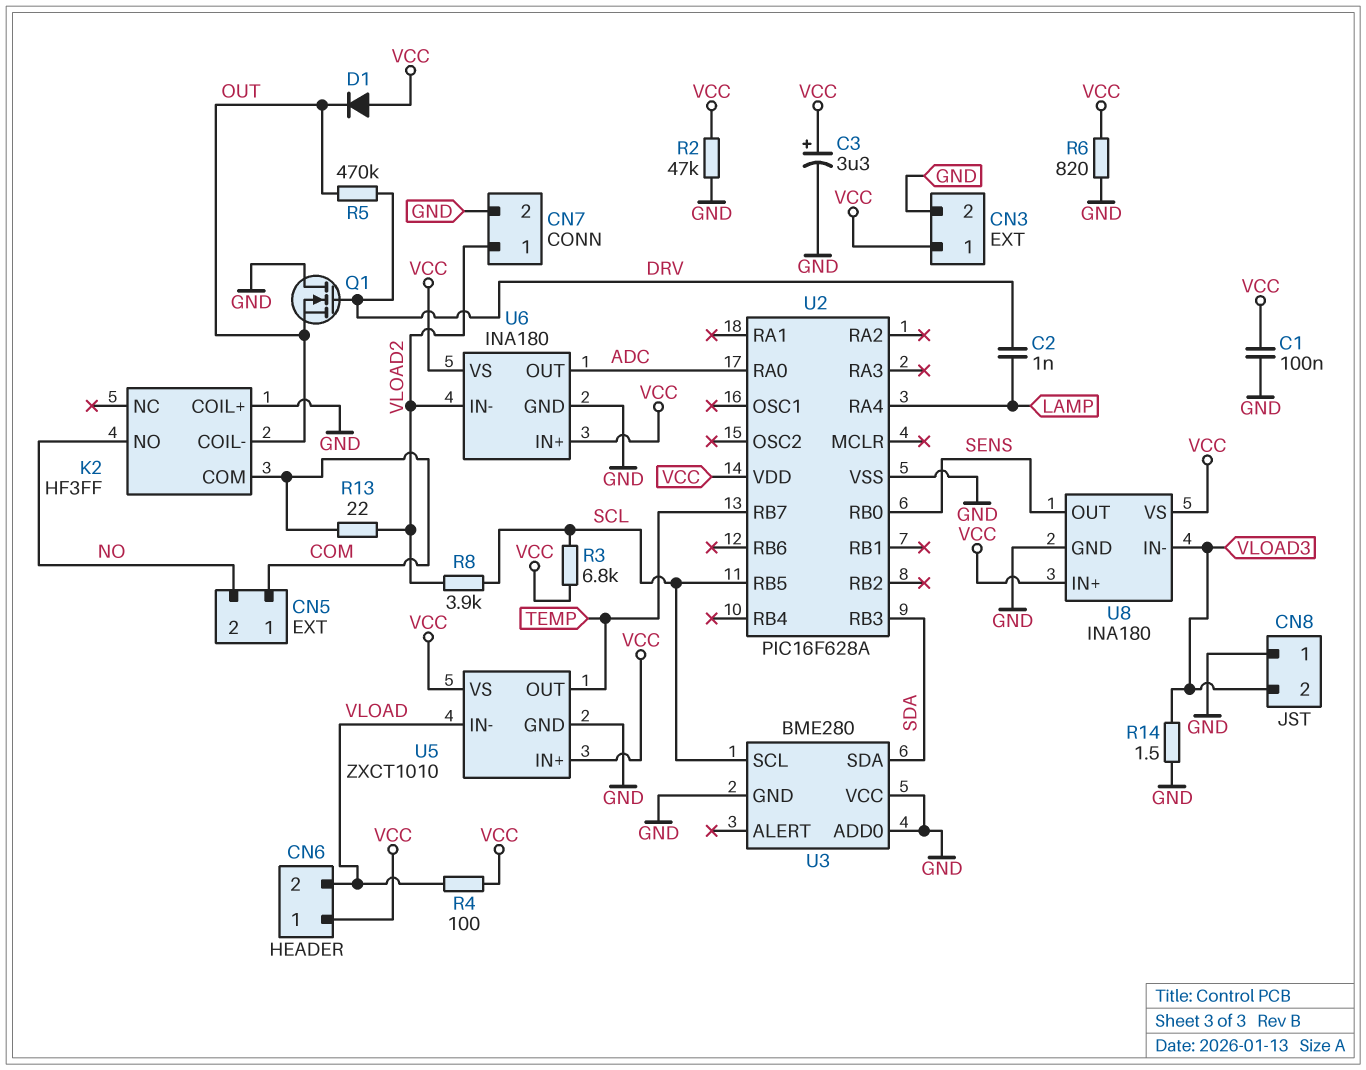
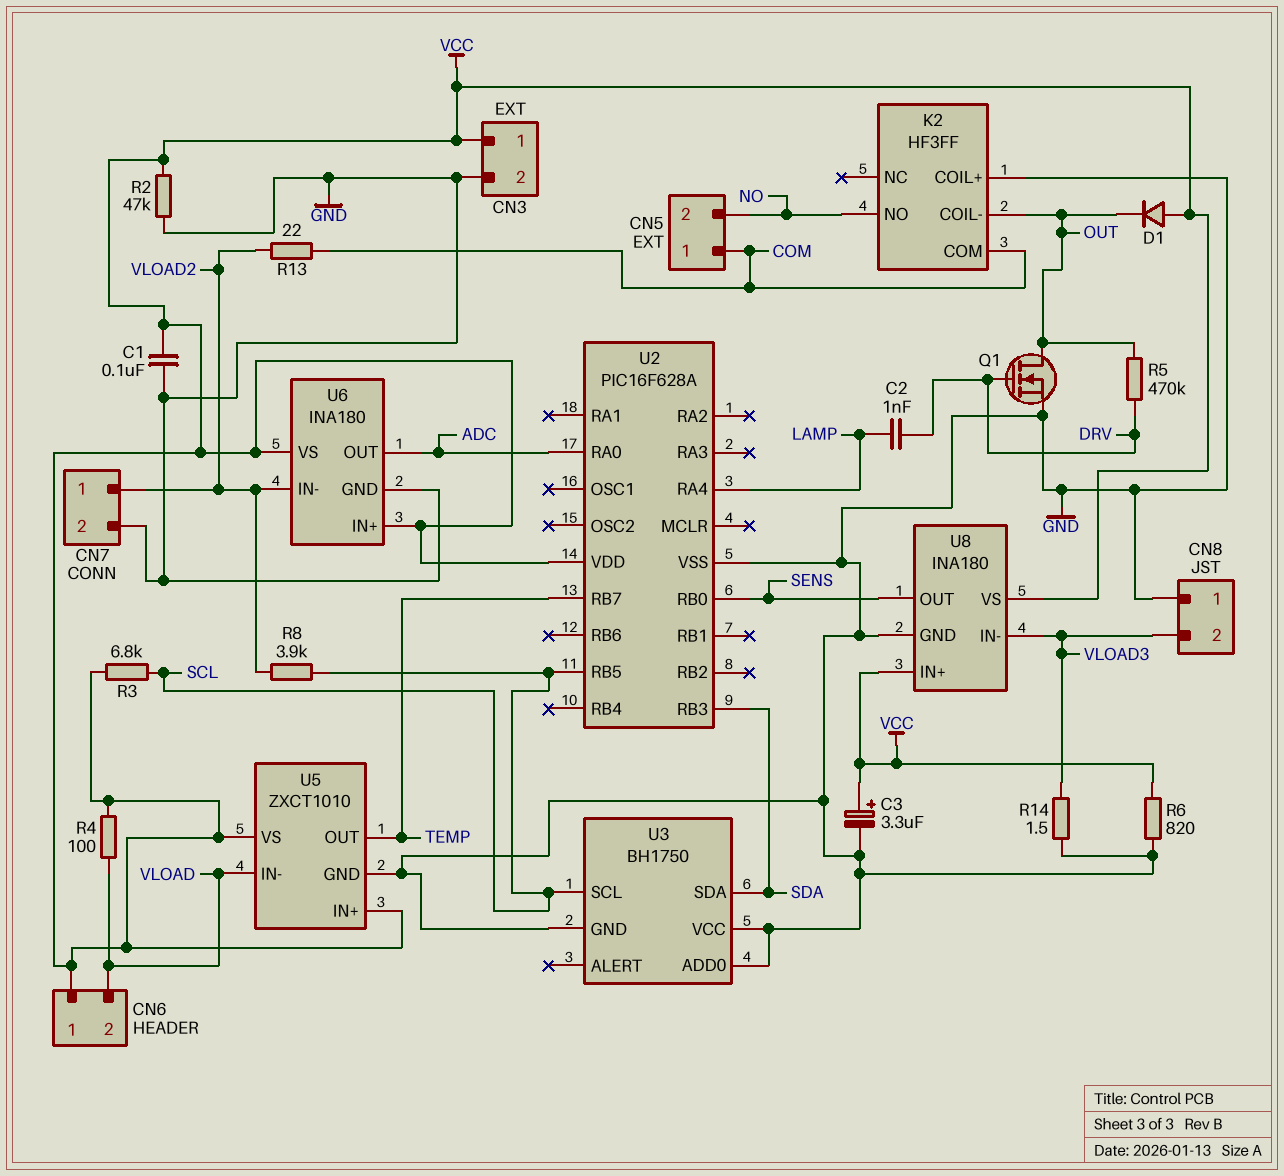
Q1: NMOS (G DRV, D GND, S OUT) -> NMOS (G DRV, D OUT, S GND)
U3: BME280 -> BH1750

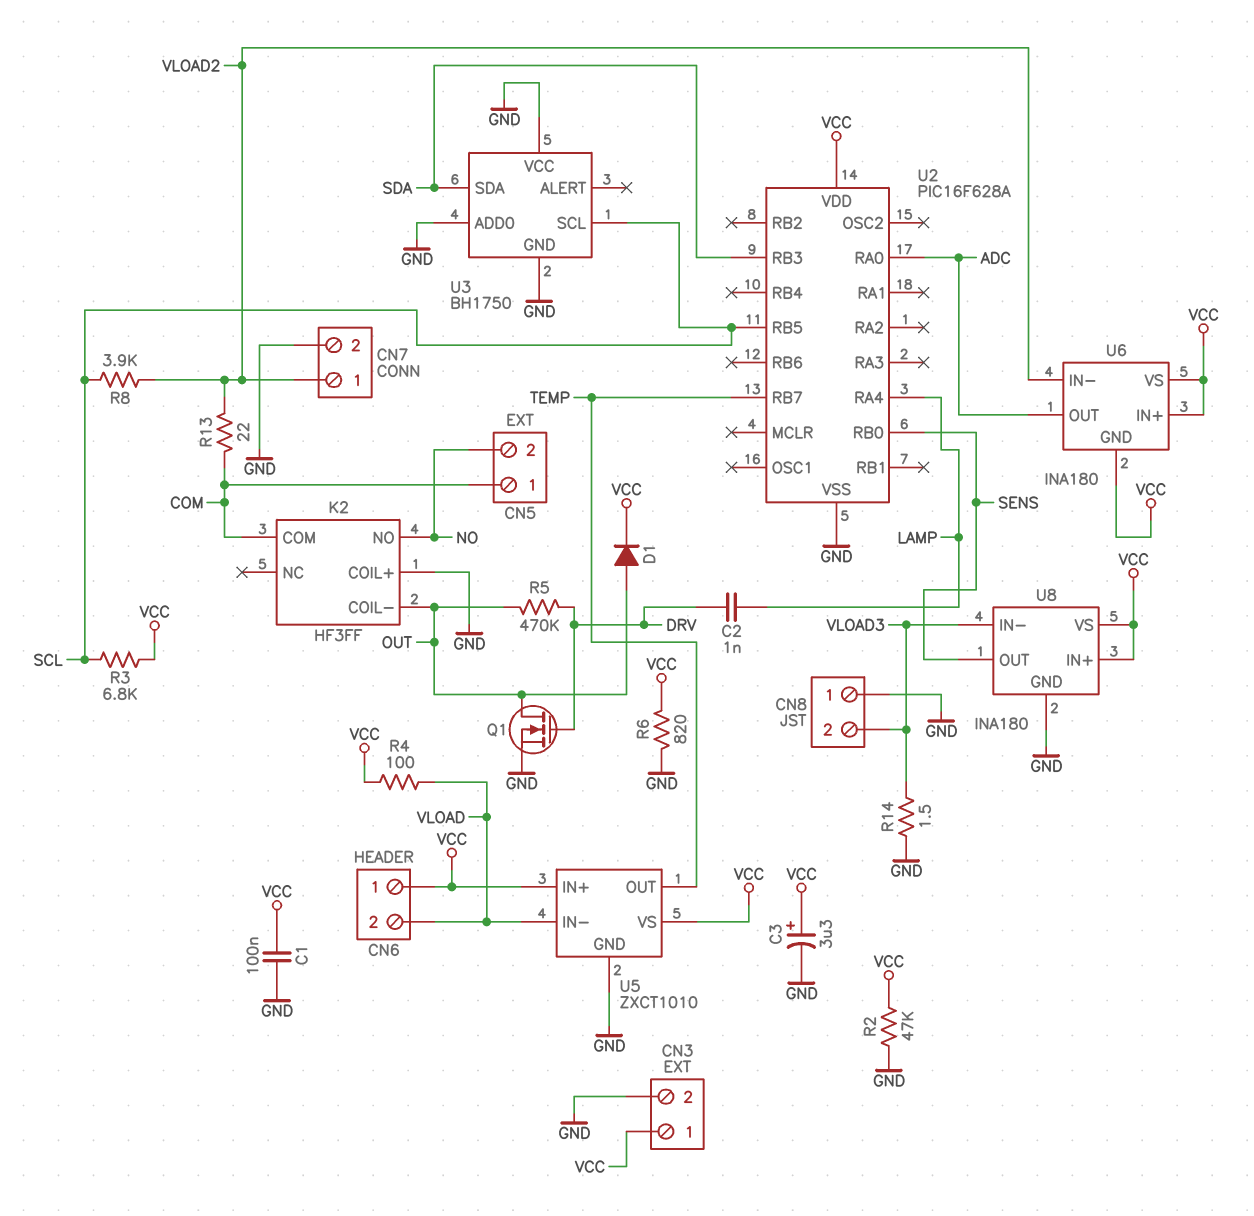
D1: diode (A VCC, K OUT) -> diode (A OUT, K VCC)
U6 pin GND: GND -> VCC

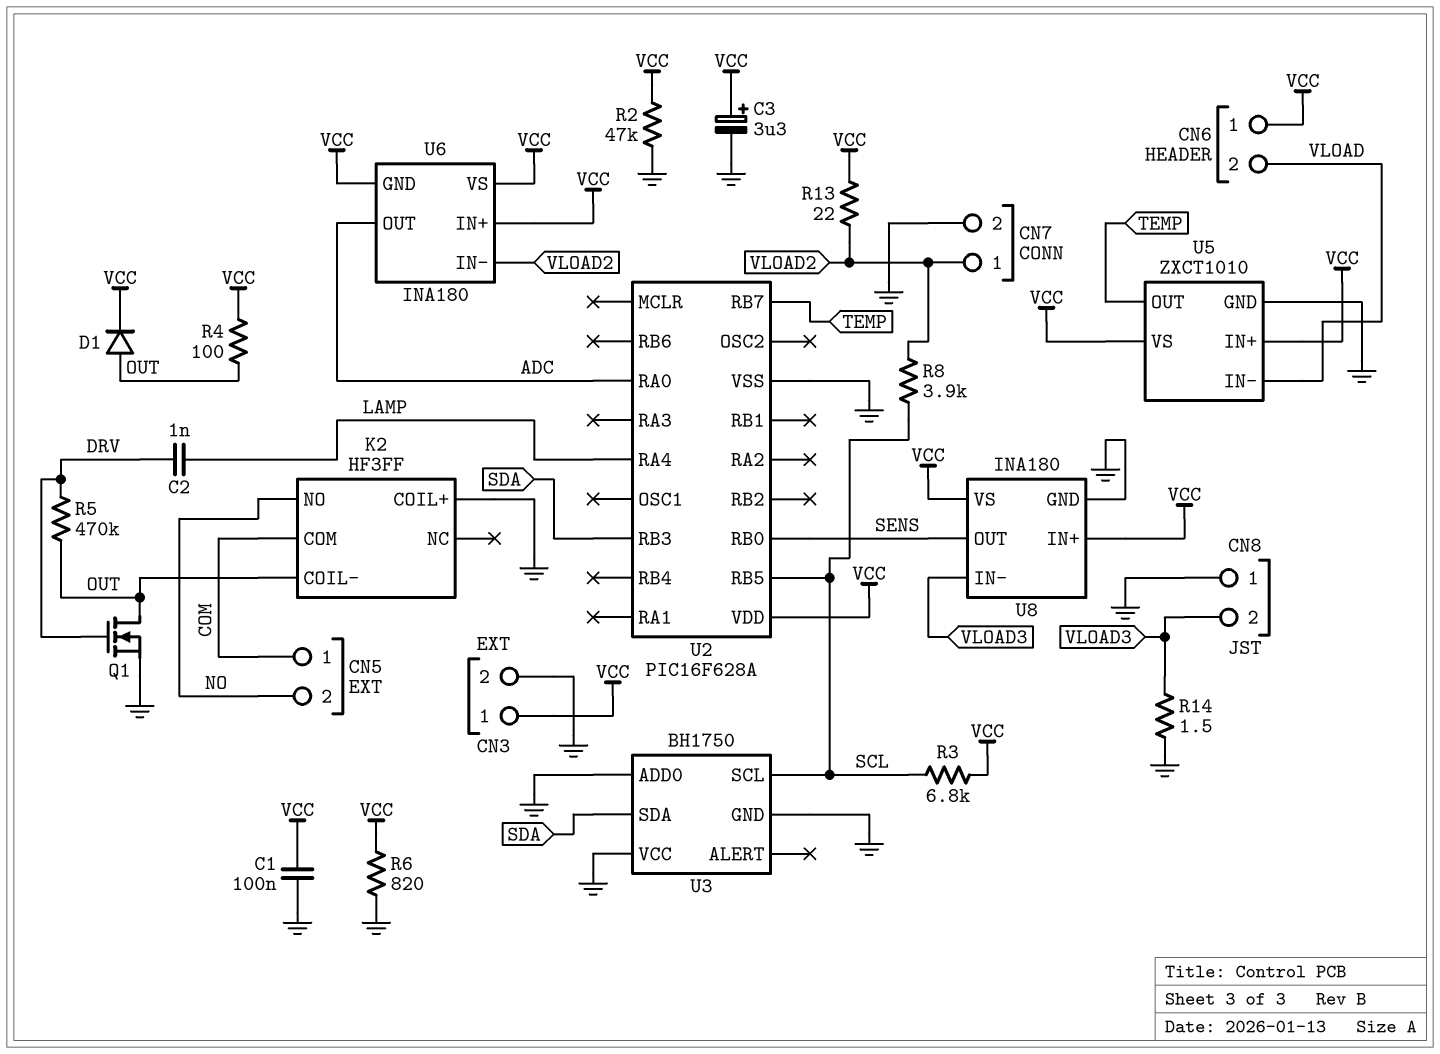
R4: 100 (VCC, VLOAD) -> 100 (OUT, VCC)
R13: 22 (COM, VLOAD2) -> 22 (VCC, VLOAD2)

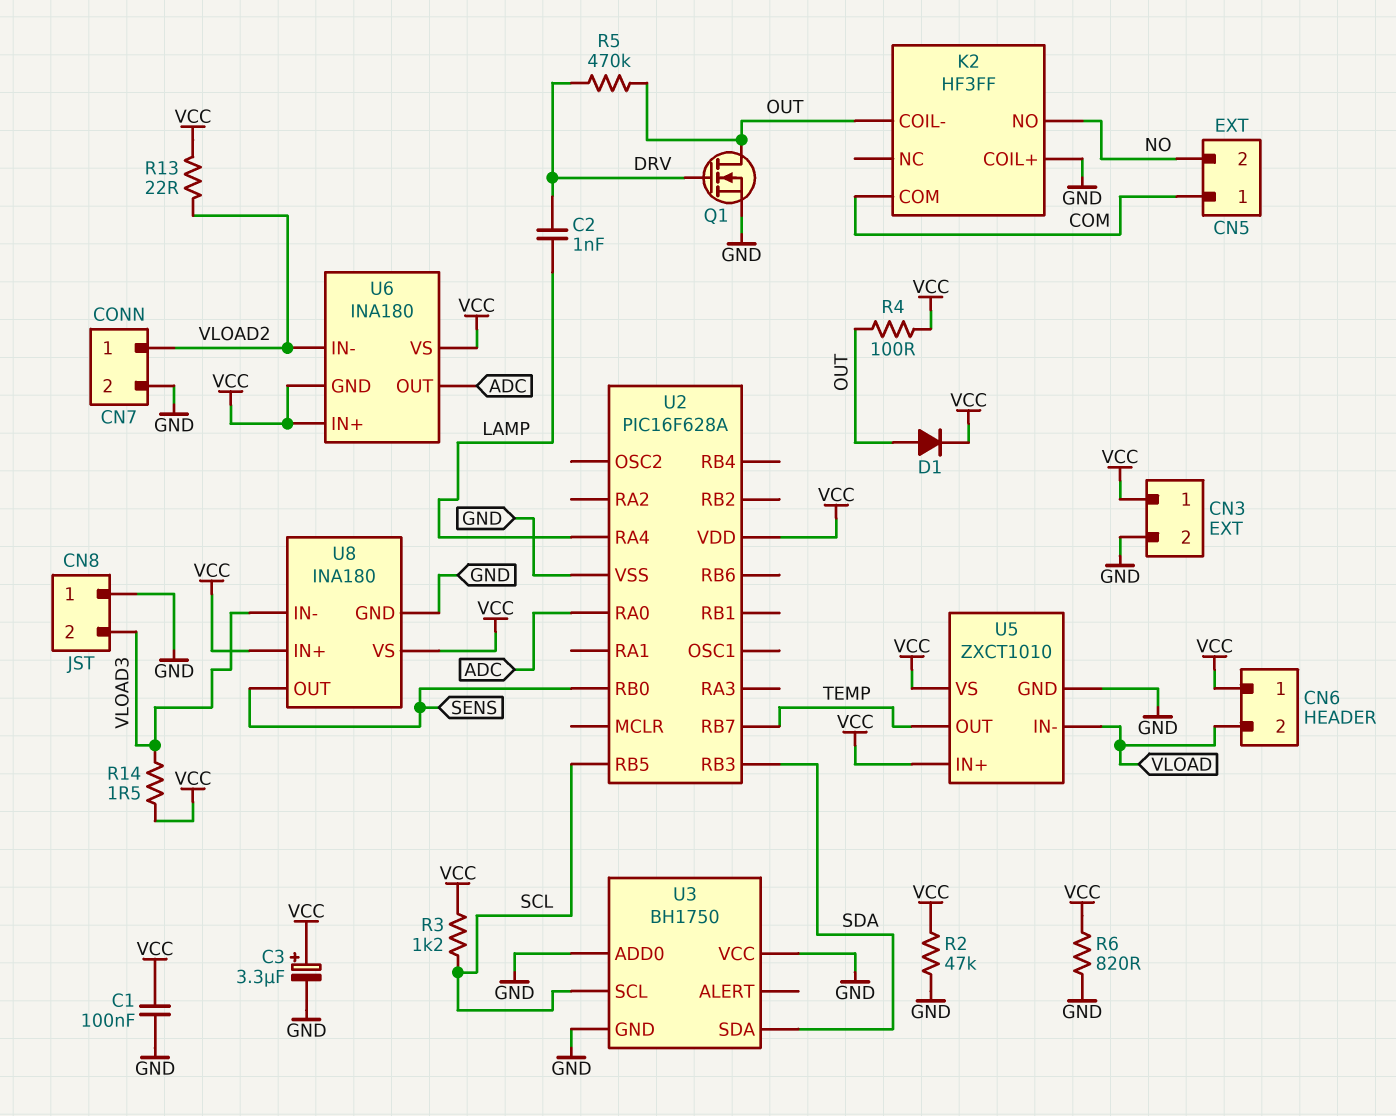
R3: 6.8k (SCL, VCC) -> 1.2k (SCL, VCC)
R8: 3.9k (SCL, VLOAD2) -> none
R14: 1.5 (GND, VLOAD3) -> 1.5 (VCC, VLOAD3)

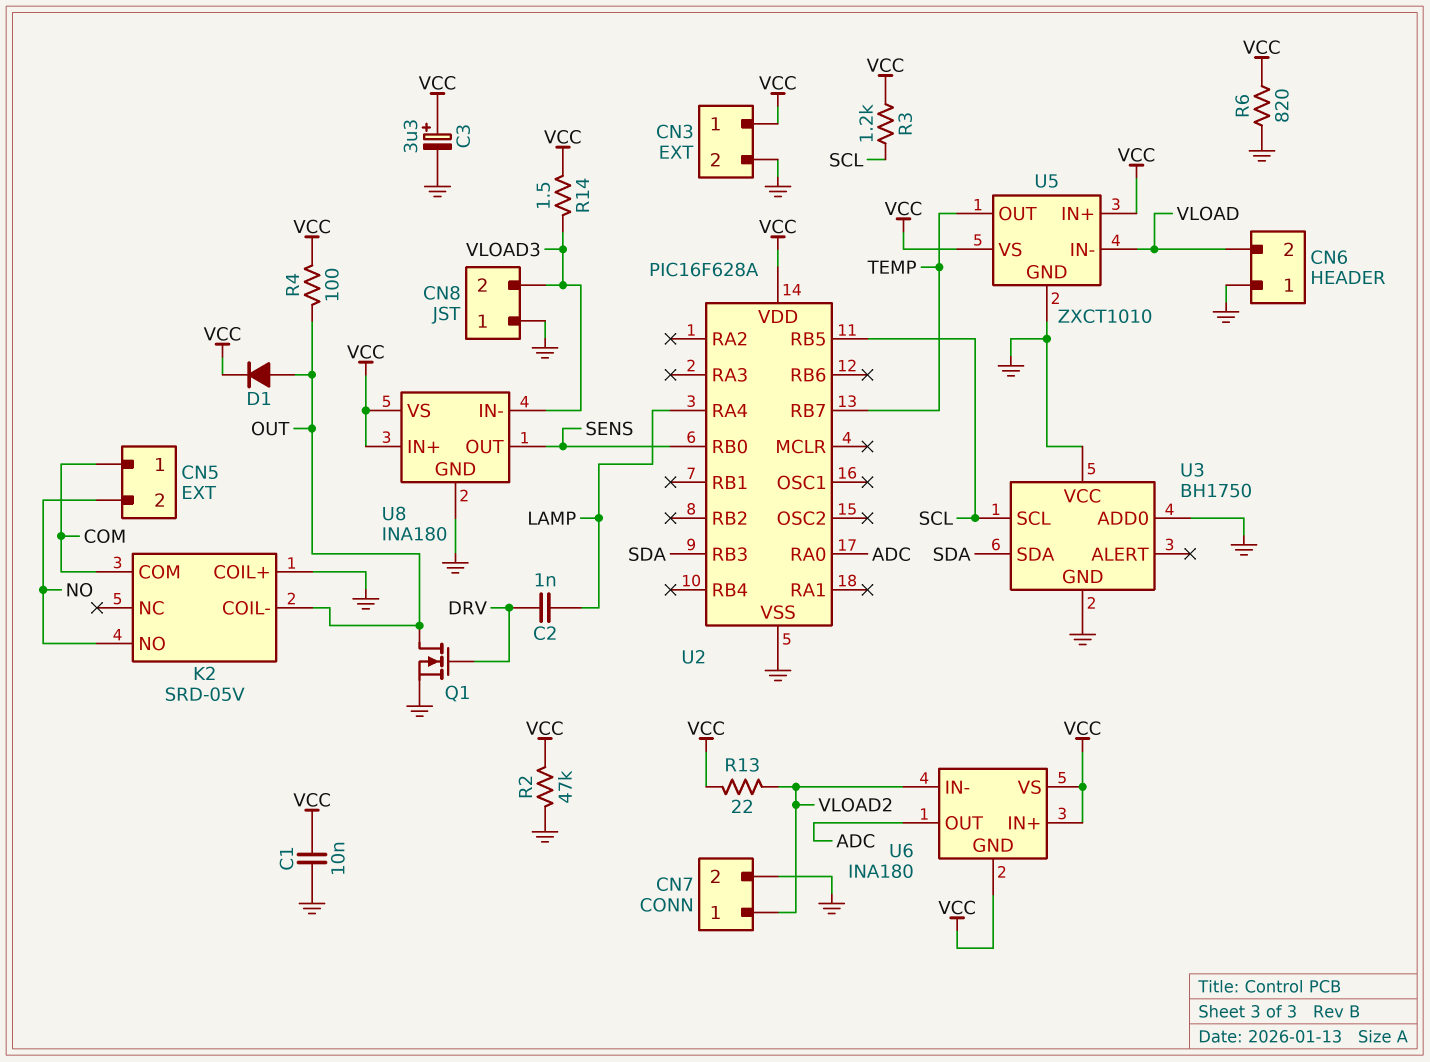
C1: 100nF (GND, VCC) -> 10nF (GND, VCC)
CN6 pin 1: VCC -> GND
K2: HF3FF -> SRD-05V
R5: 470k (DRV, OUT) -> none

